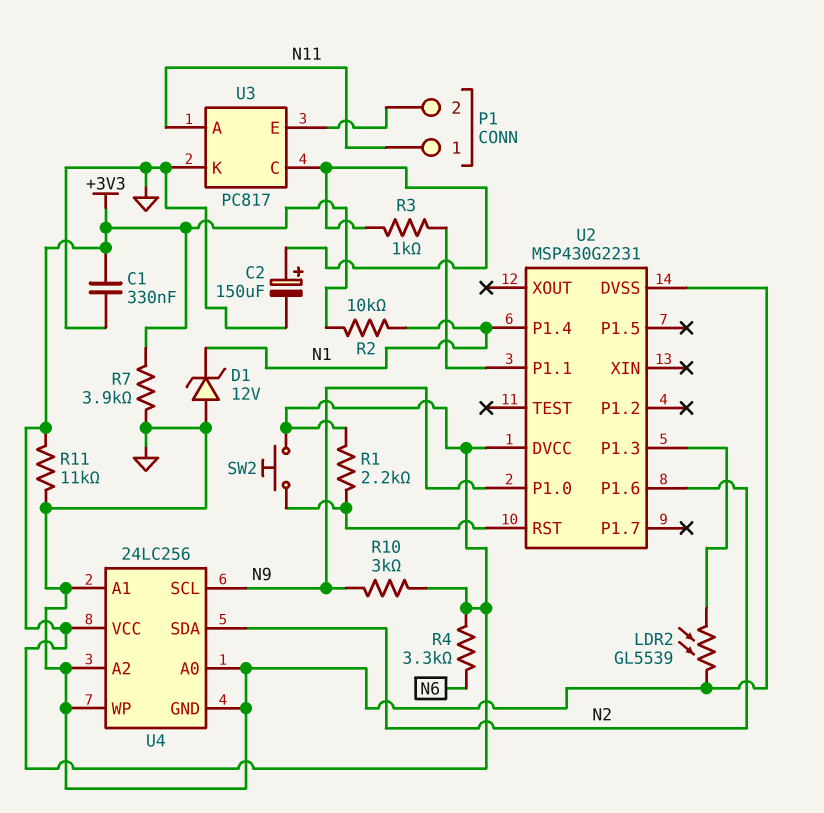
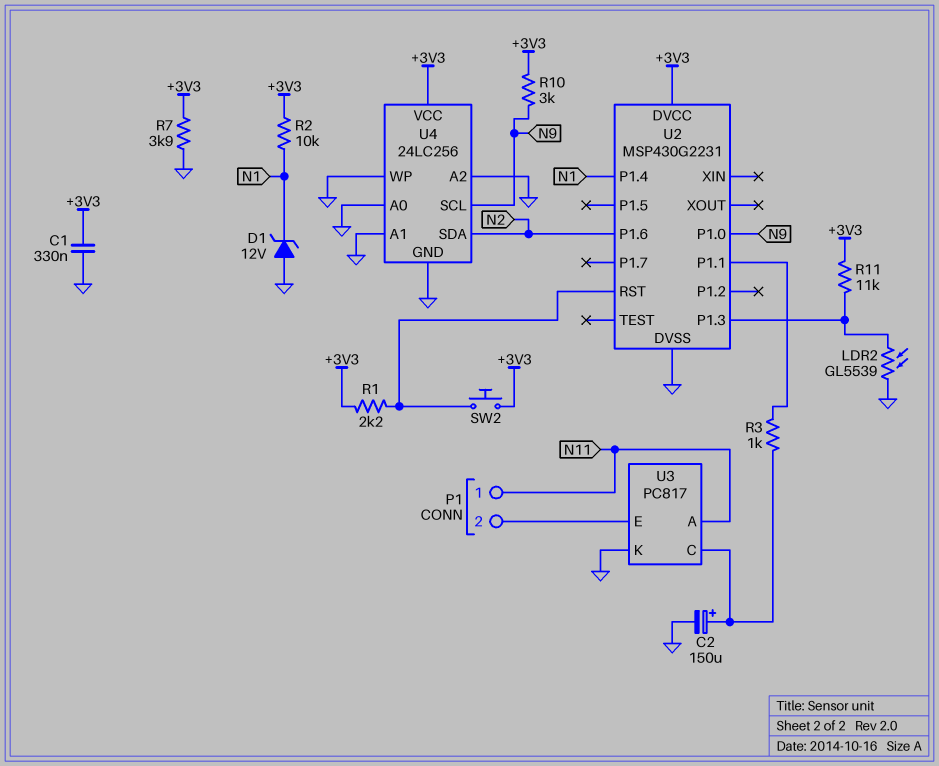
R4: 3.3k (+3V3, N6) -> none
R11: 11k (+3V3, GND) -> 11k (+3V3, U2/P1.3)

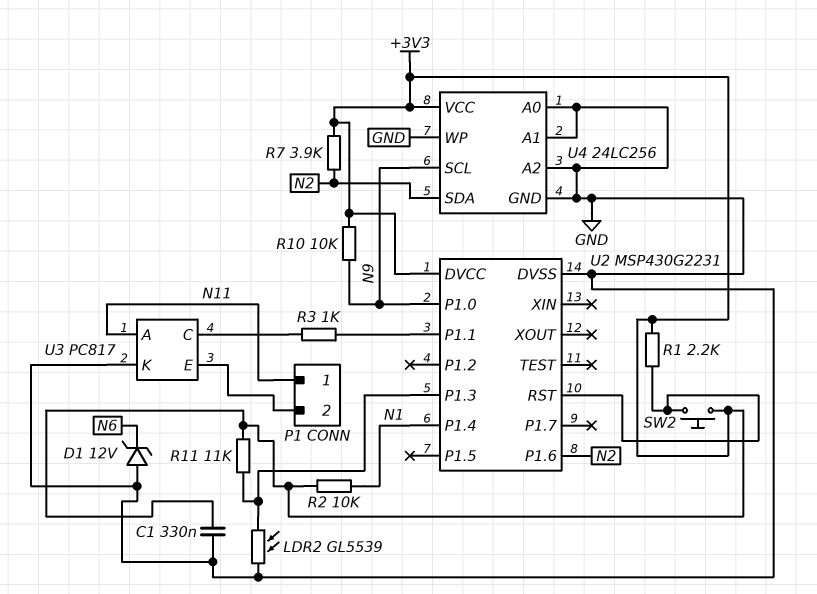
C2: 150uF (plus U3/C, minus GND) -> none
D1: zener 12V (A GND, K N1) -> zener 12V (A GND, K N6)
R7: 3.9k (+3V3, GND) -> 3.9k (+3V3, N2)
R10: 3k (+3V3, N9) -> 10k (+3V3, N9)

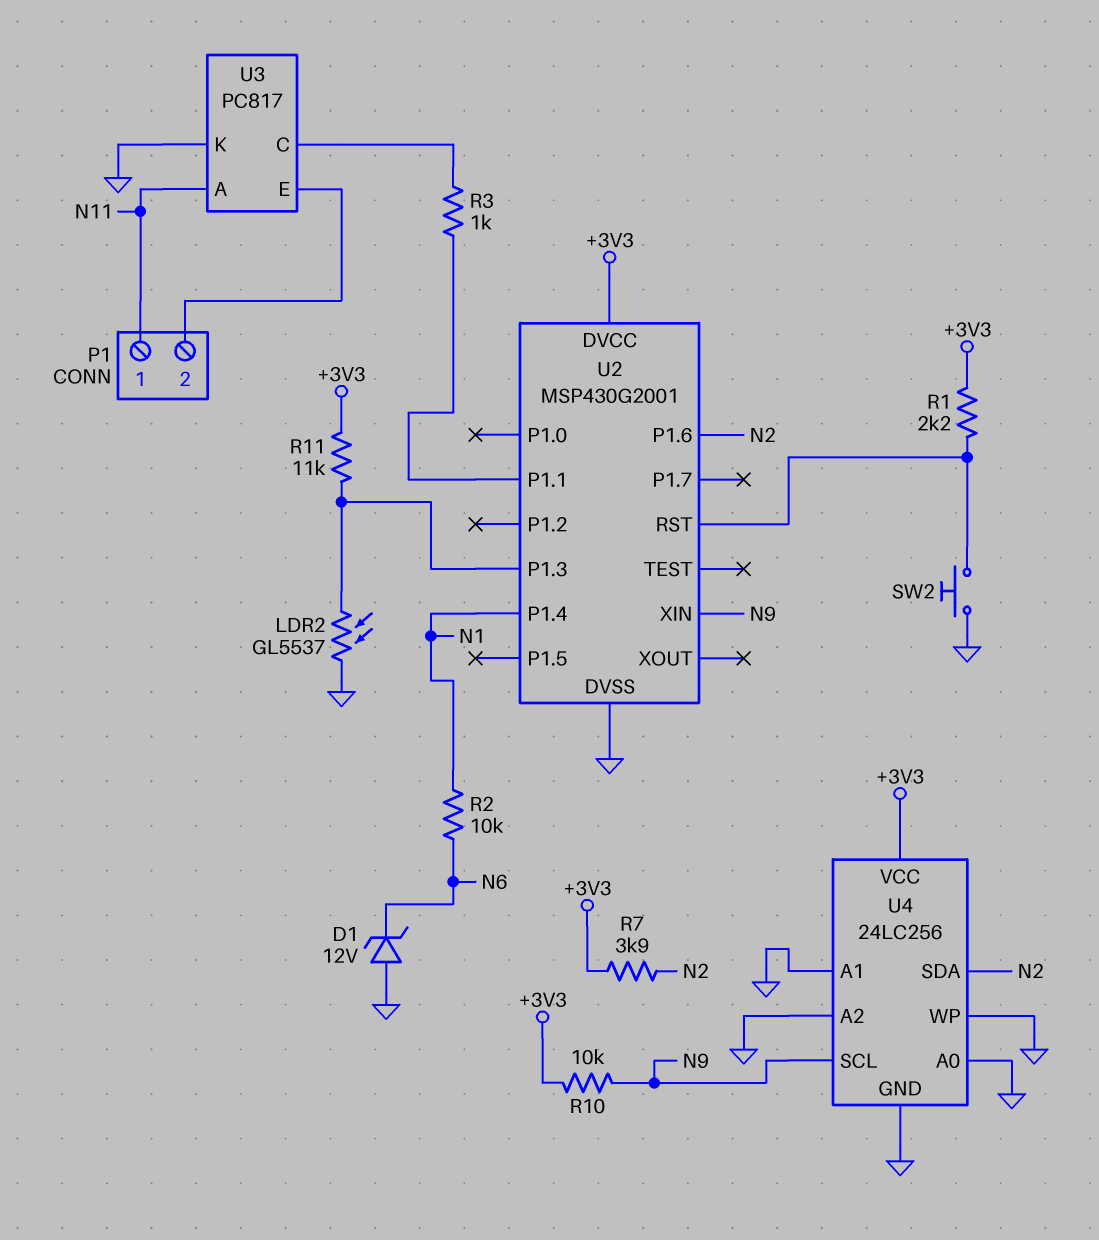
C1: 330nF (+3V3, GND) -> none
LDR2: GL5539 (GND, U2/P1.3) -> GL5537 (GND, U2/P1.3)
R2: 10k (+3V3, N1) -> 10k (N1, N6)
SW2: button (+3V3, U2/RST) -> button (GND, U2/RST)
U2: MSP430G2231 -> MSP430G2001
U2 pin P1.0: N9 -> none
U2 pin XIN: none -> N9

